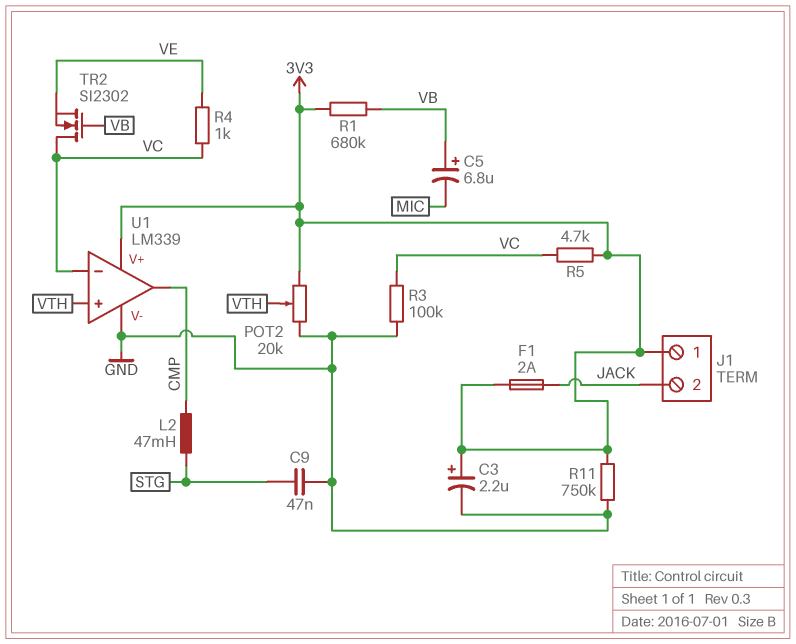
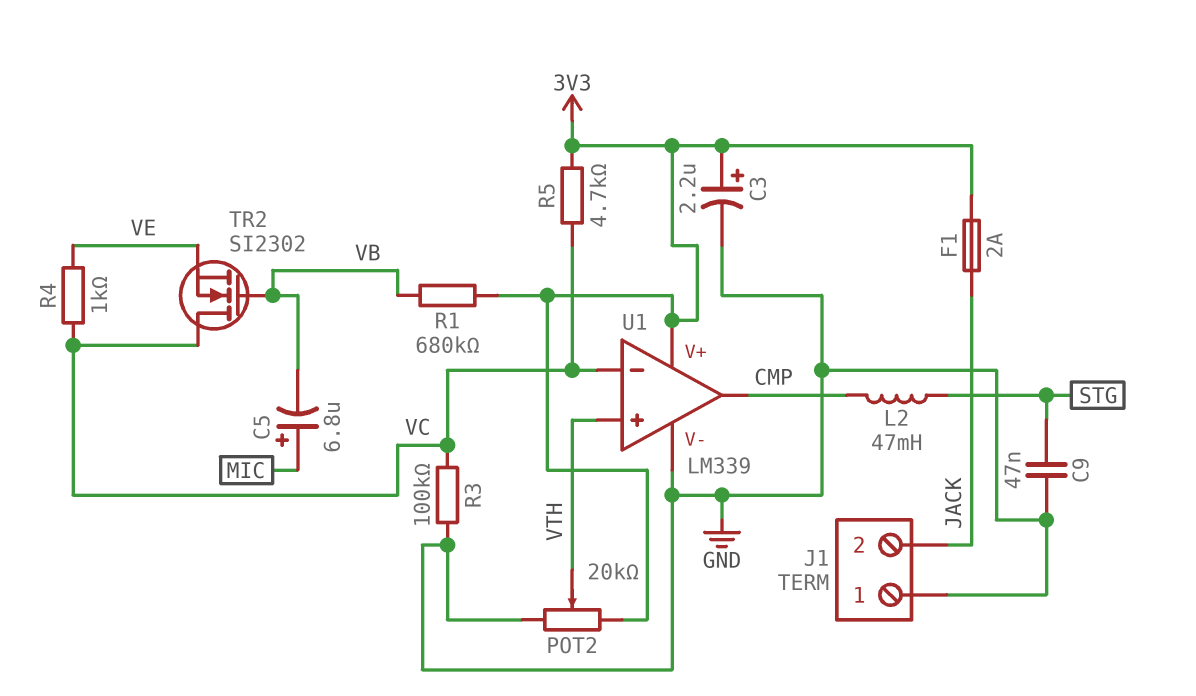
C5: 6.8uF (plus VB, minus MIC) -> 6.8uF (plus MIC, minus VB)
J1 pin 1: 3V3 -> GND
R11: 750k (3V3, GND) -> none

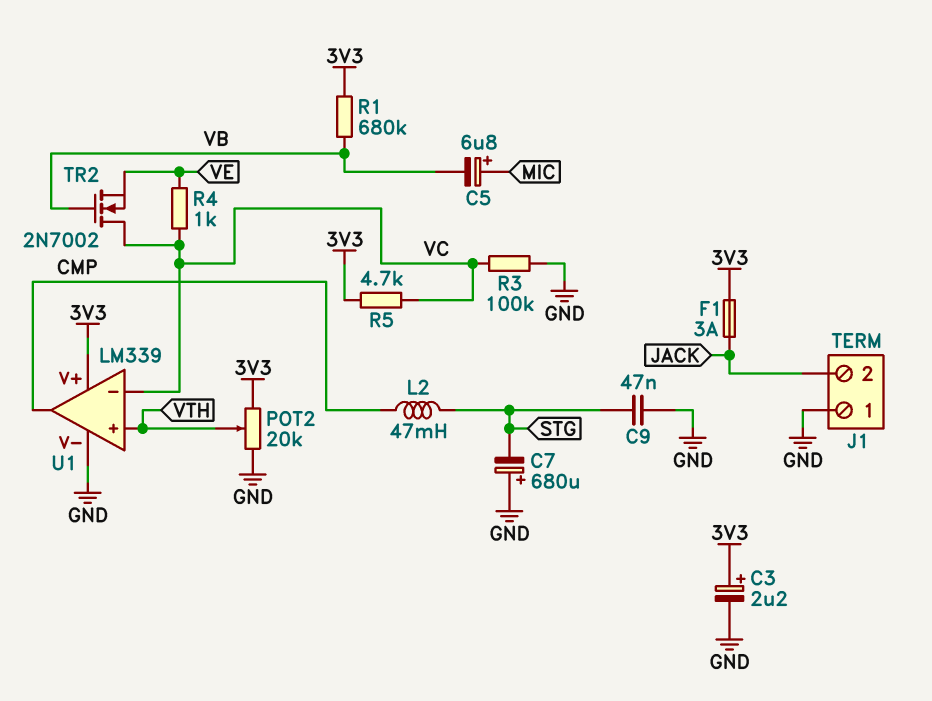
C7: none -> 680uF (plus GND, minus STG)
F1: 2A (3V3, JACK) -> 3A (3V3, JACK)
TR2: NMOS SI2302 (G VB, D VC, S VE) -> NMOS 2N7002 (G VB, D VC, S VE)

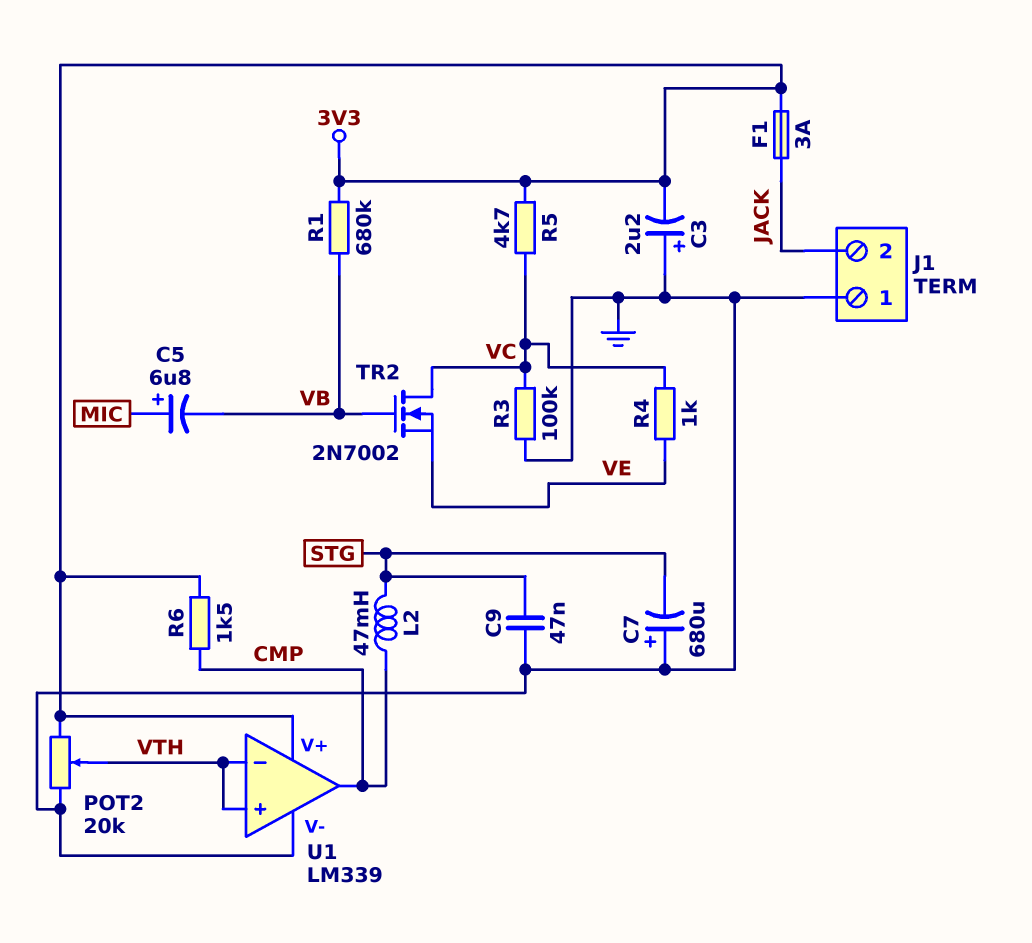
C3: 2.2uF (plus 3V3, minus GND) -> 2.2uF (plus GND, minus 3V3)
R6: none -> 1.5k (3V3, CMP)
U1 pin in-: VC -> VTH

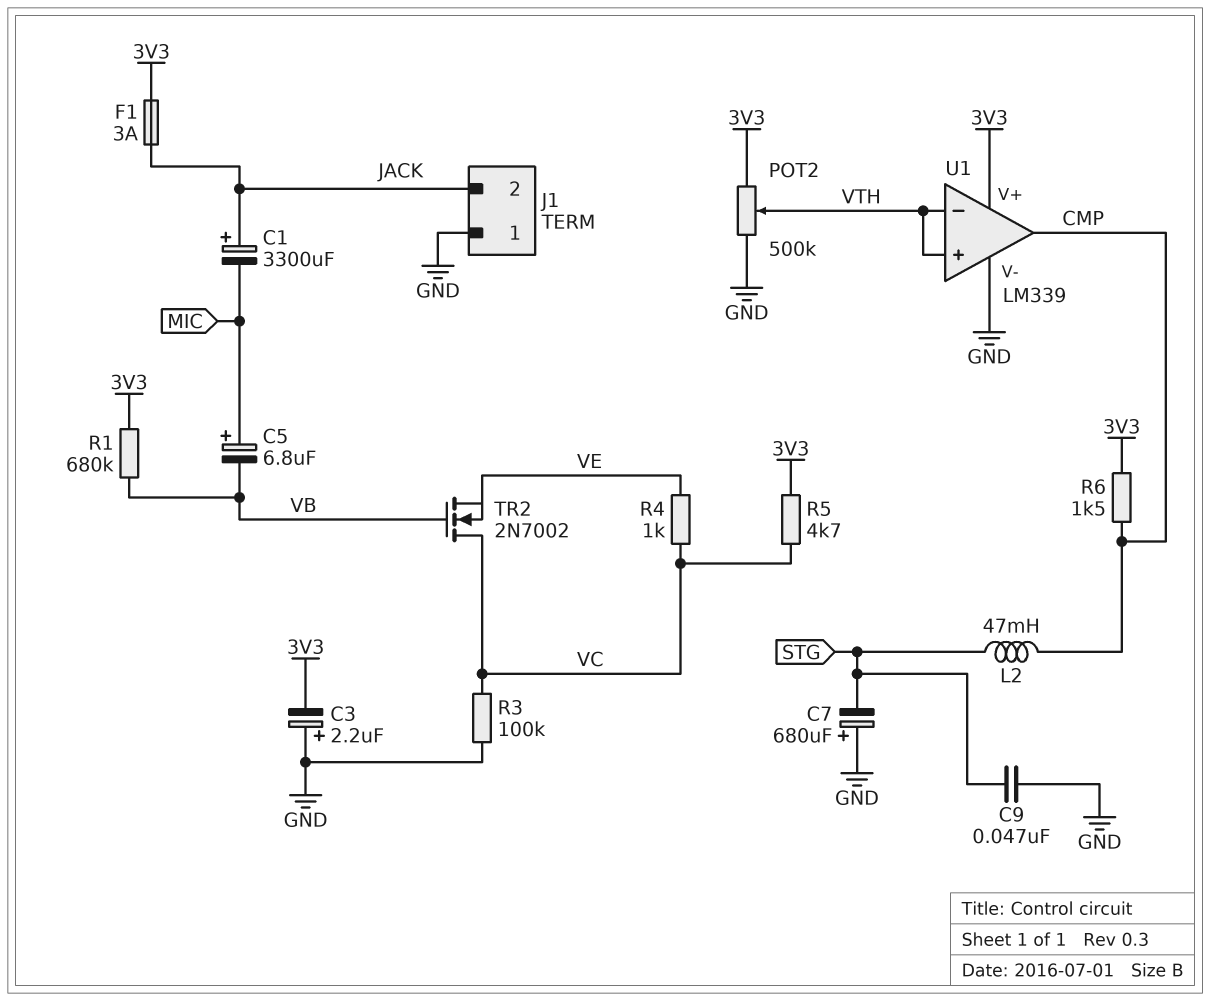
C1: none -> 3300uF (plus JACK, minus MIC)
POT2: 20k (3V3, GND, wiper VTH) -> 500k (3V3, GND, wiper VTH)

